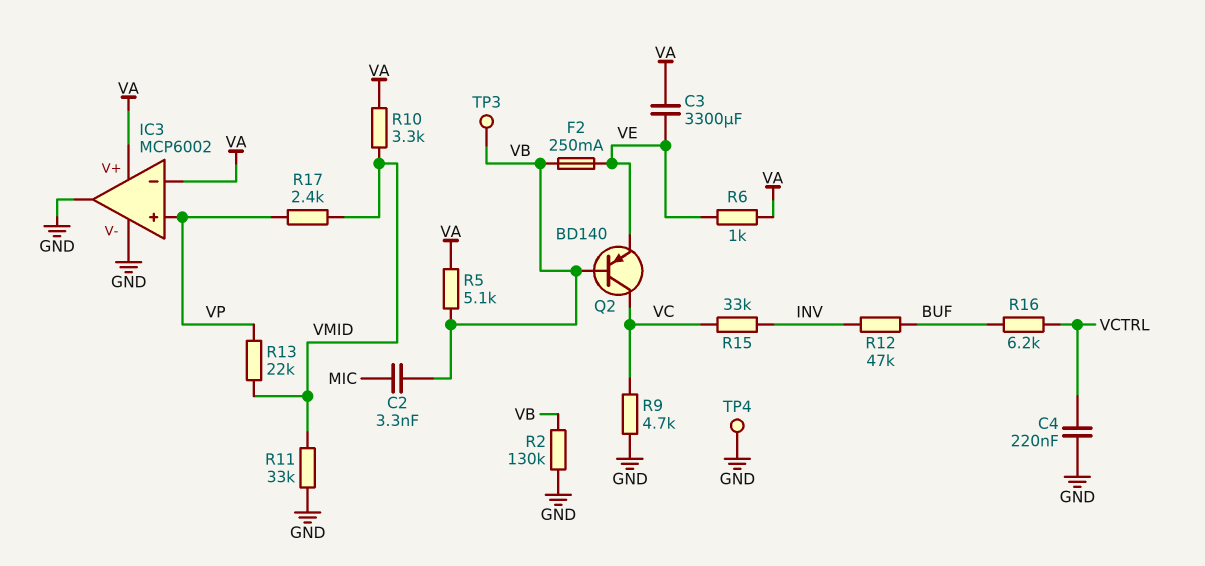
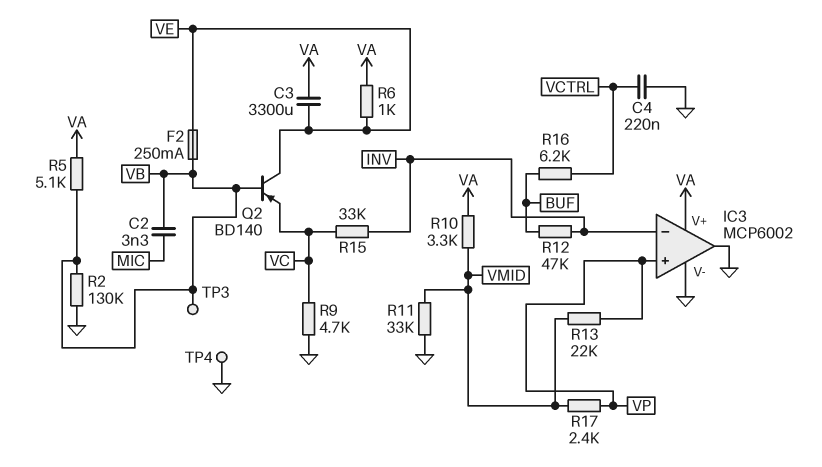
IC3 pin in-: VA -> INV
Q2: PNP BD140 (B VB, C VC, E VE) -> PNP BD140 (B VB, C VE, E VC)

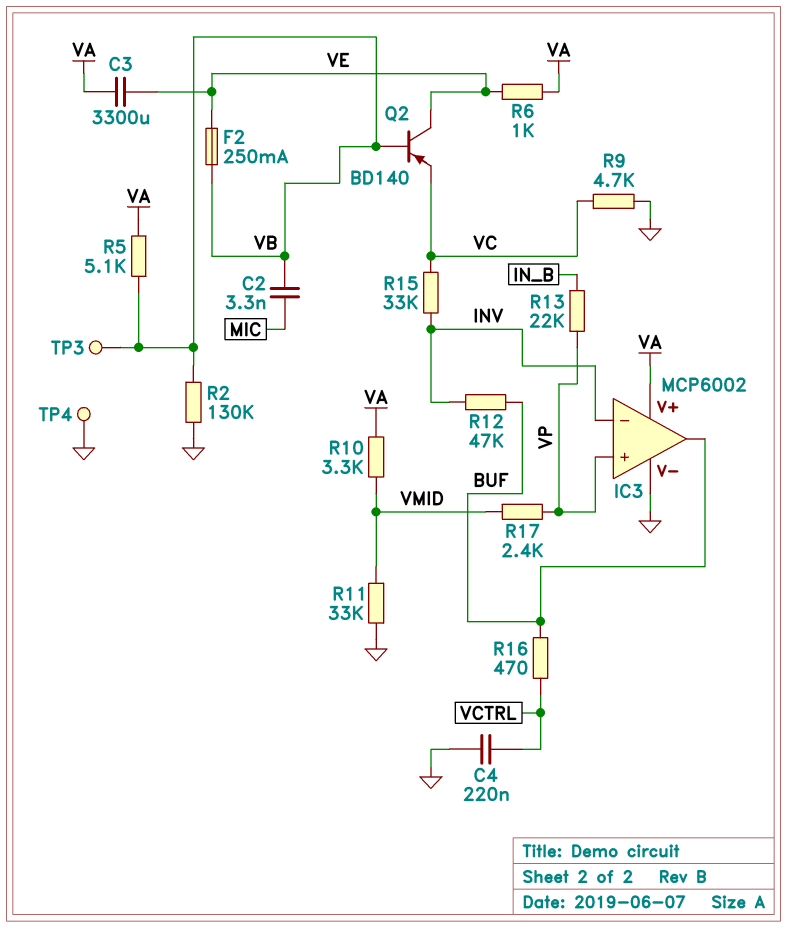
IC3 pin out: GND -> BUF
R13: 22k (VMID, VP) -> 22k (IN_B, VP)
R16: 6.2k (BUF, VCTRL) -> 470 (BUF, VCTRL)

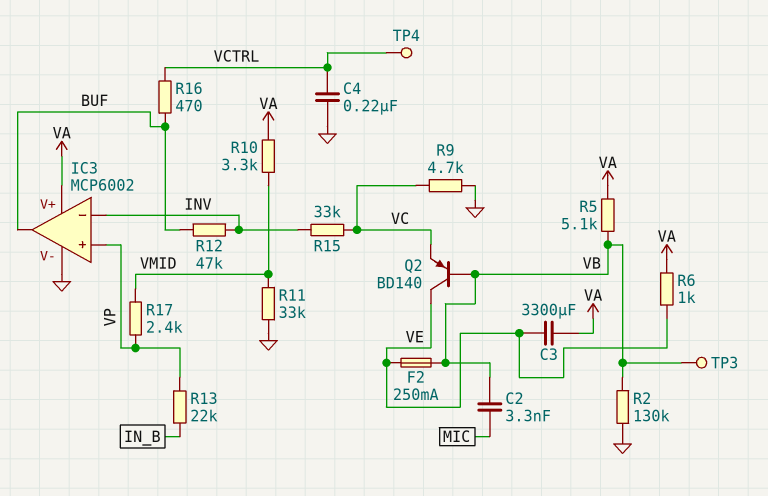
TP4: test point (GND) -> test point (VCTRL)

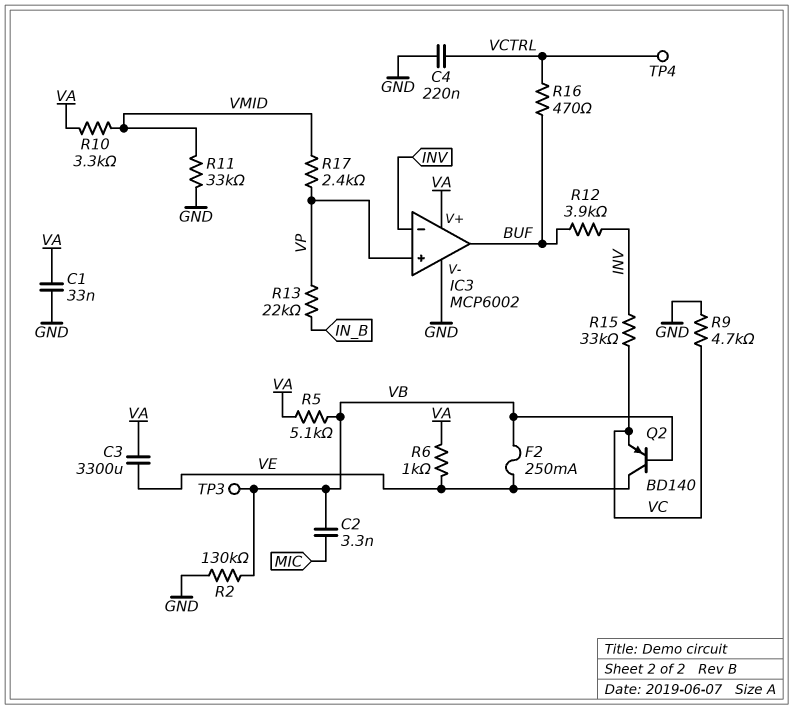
C1: none -> 33nF (GND, VA)
R12: 47k (BUF, INV) -> 3.9k (BUF, INV)

